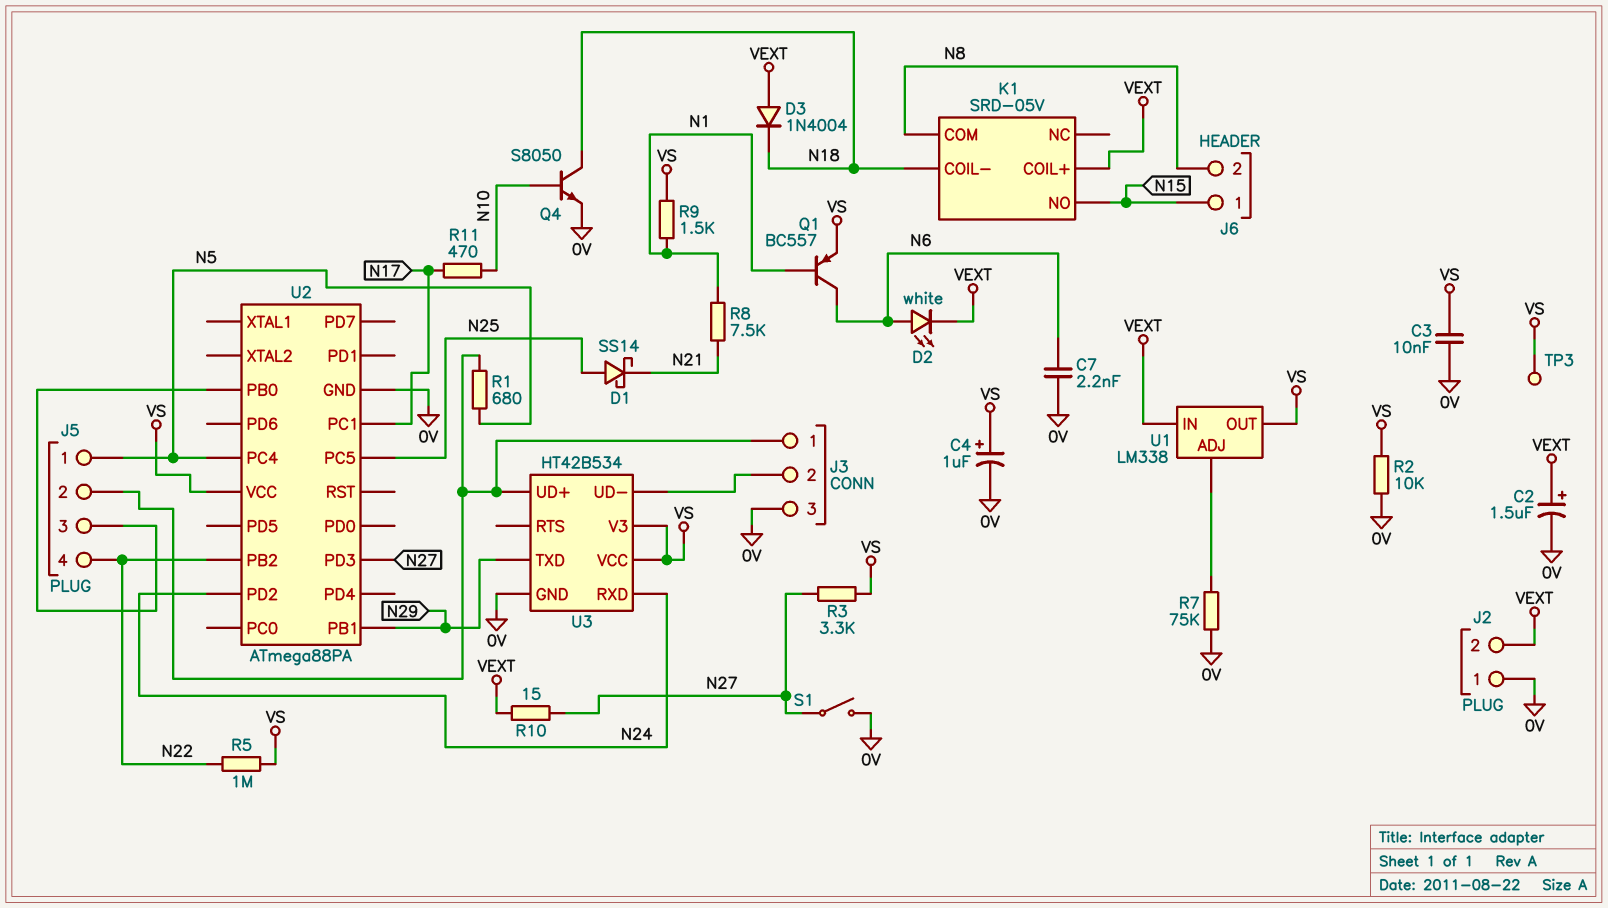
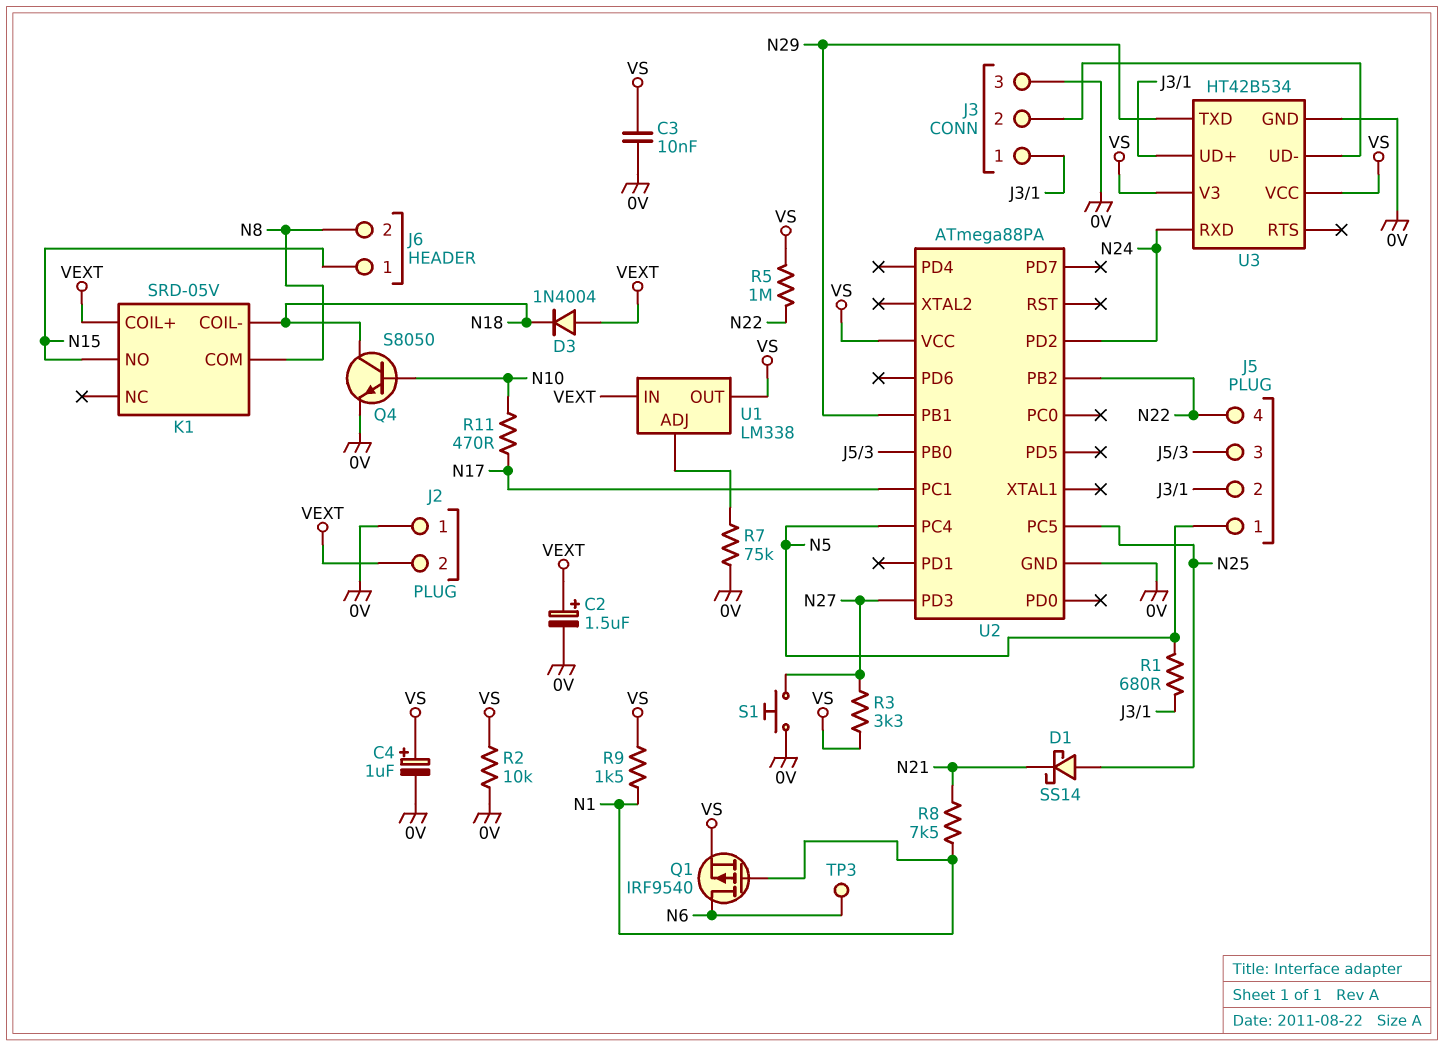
C7: 2.2nF (0V, N6) -> none
D2: LED white (A N6, K VEXT) -> none
Q1: PNP BC557 (B N1, C N6, E VS) -> PMOS IRF9540 (G N1, D N6, S VS)
R10: 15 (N27, VEXT) -> none
S1: switch (0V, N27) -> button (0V, N27)
TP3: test point (VS) -> test point (N6)

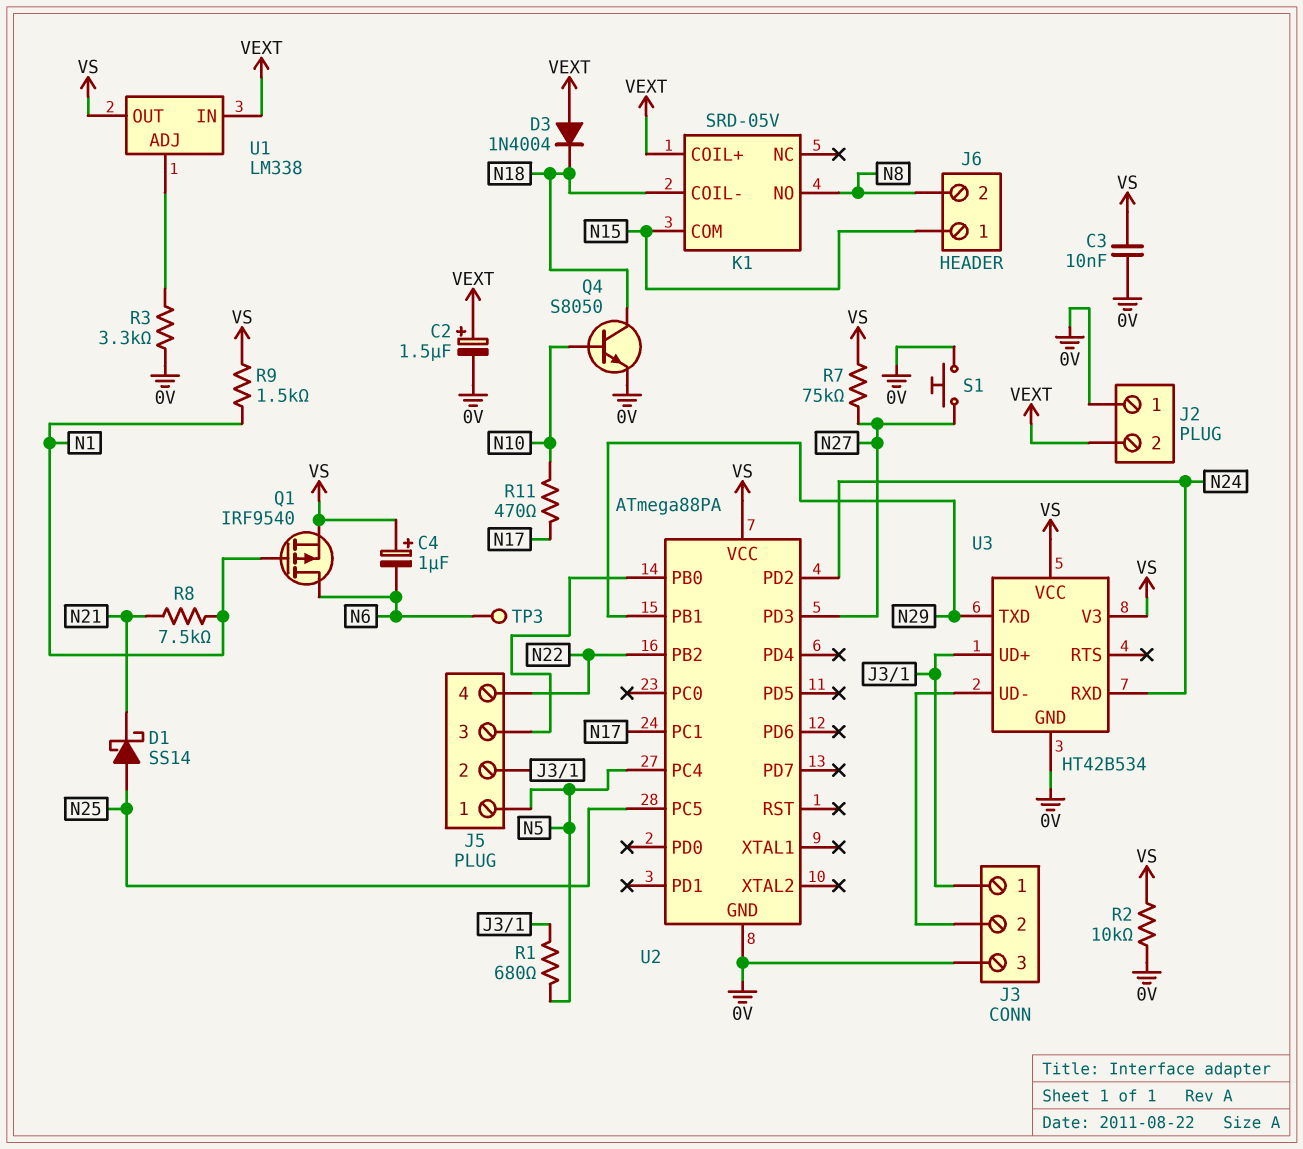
C4: 1uF (plus VS, minus 0V) -> 1uF (plus VS, minus N6)
K1 pin COM: N8 -> N15
K1 pin NO: N15 -> N8
R3: 3.3k (N27, VS) -> 3.3k (0V, U1/ADJ)
R5: 1M (N22, VS) -> none
R7: 75k (0V, U1/ADJ) -> 75k (N27, VS)

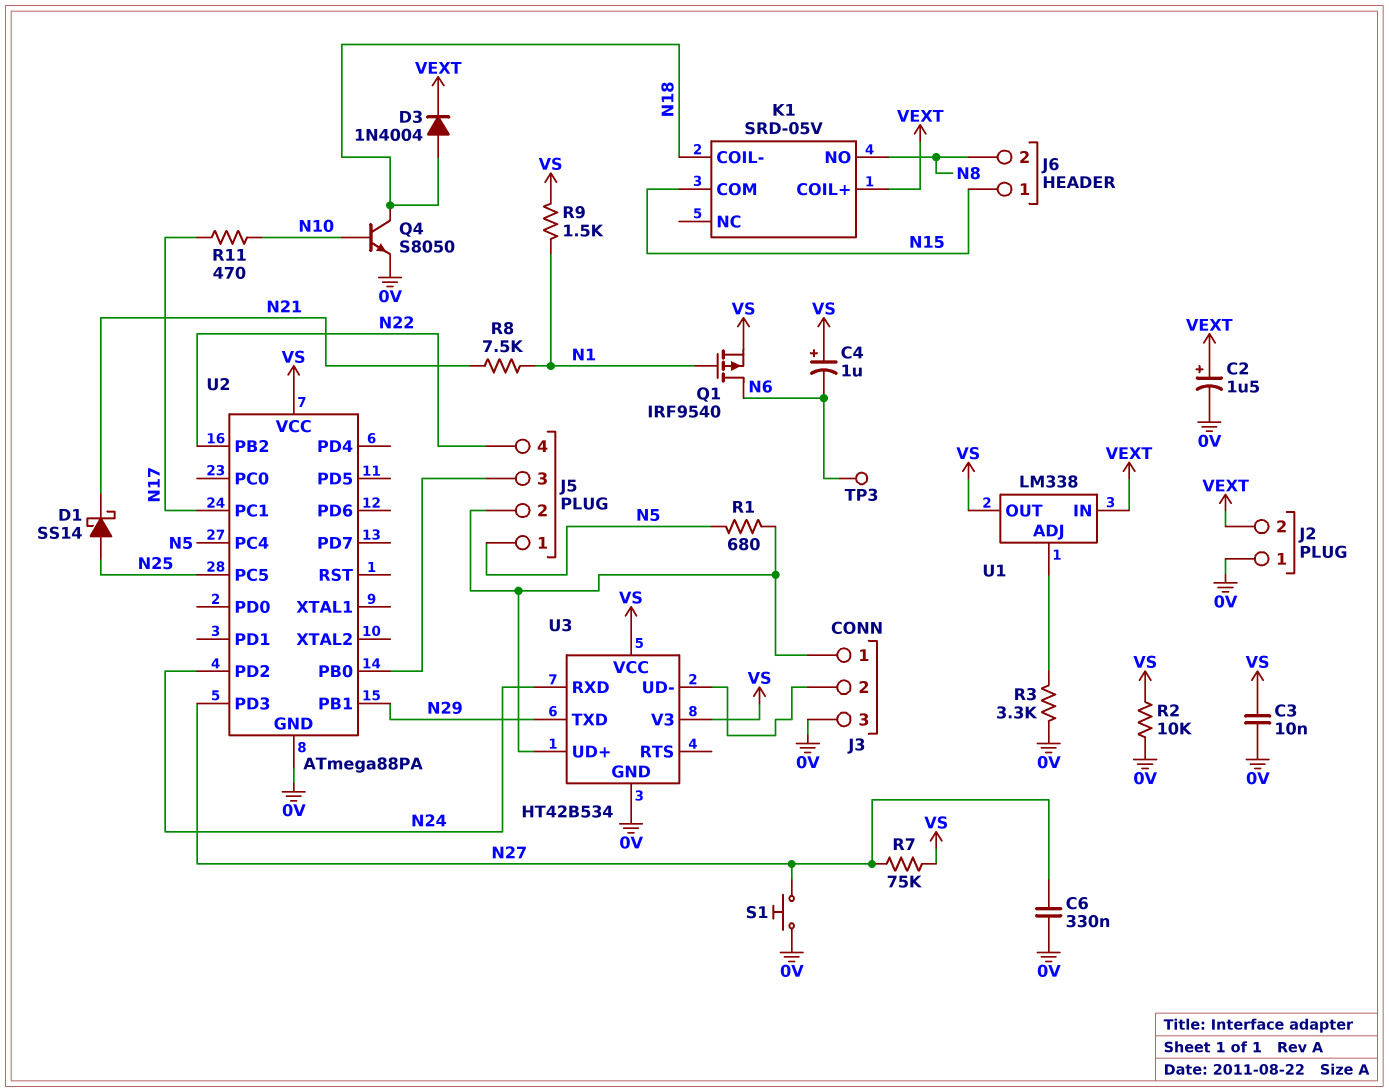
C6: none -> 330nF (0V, N27)
D3: diode 1N4004 (A VEXT, K N18) -> diode 1N4004 (A N18, K VEXT)

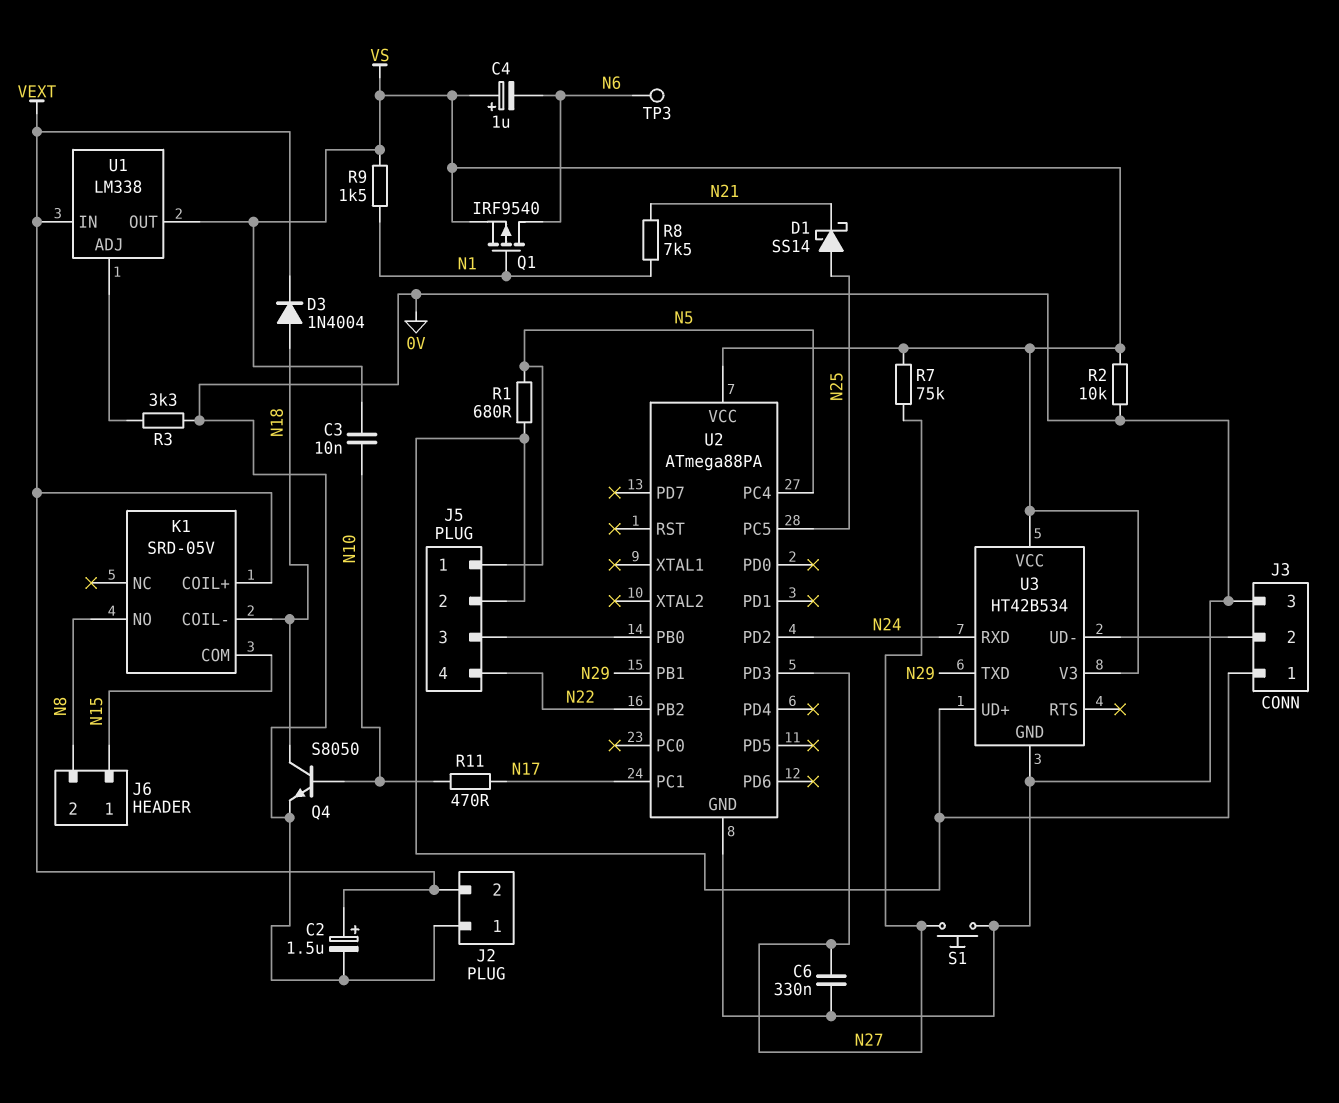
C3: 10nF (0V, VS) -> 10nF (N10, VS)

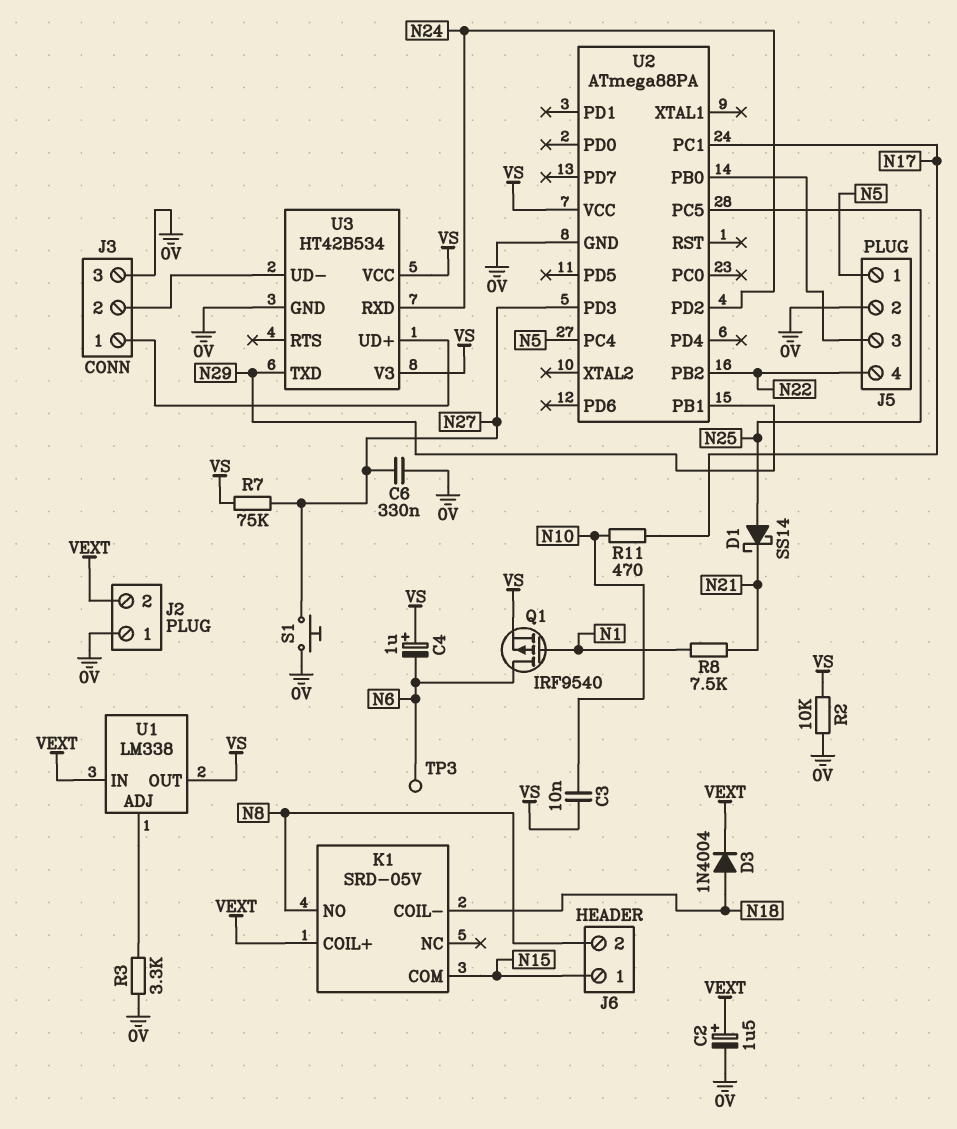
J5 pin 2: J3/1 -> 0V
Q4: NPN S8050 (B N10, C N18, E 0V) -> none
R1: 680 (J3/1, N5) -> none
R9: 1.5k (N1, VS) -> none

